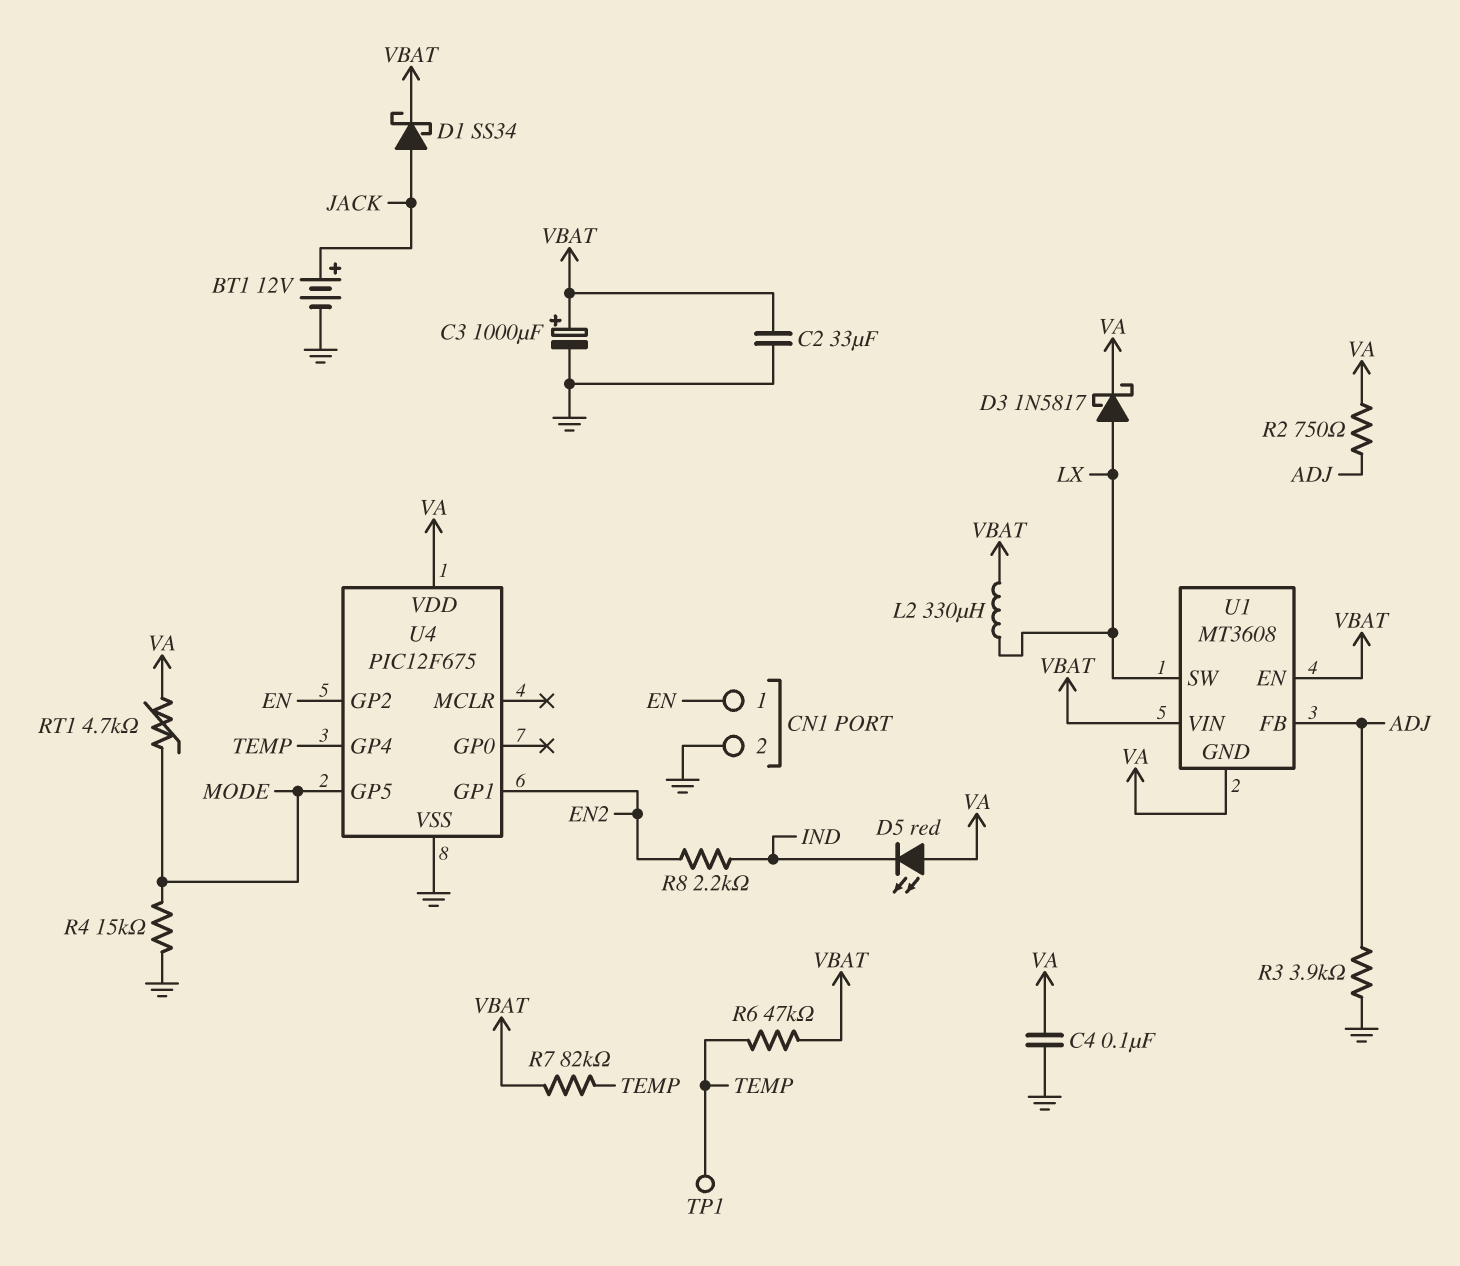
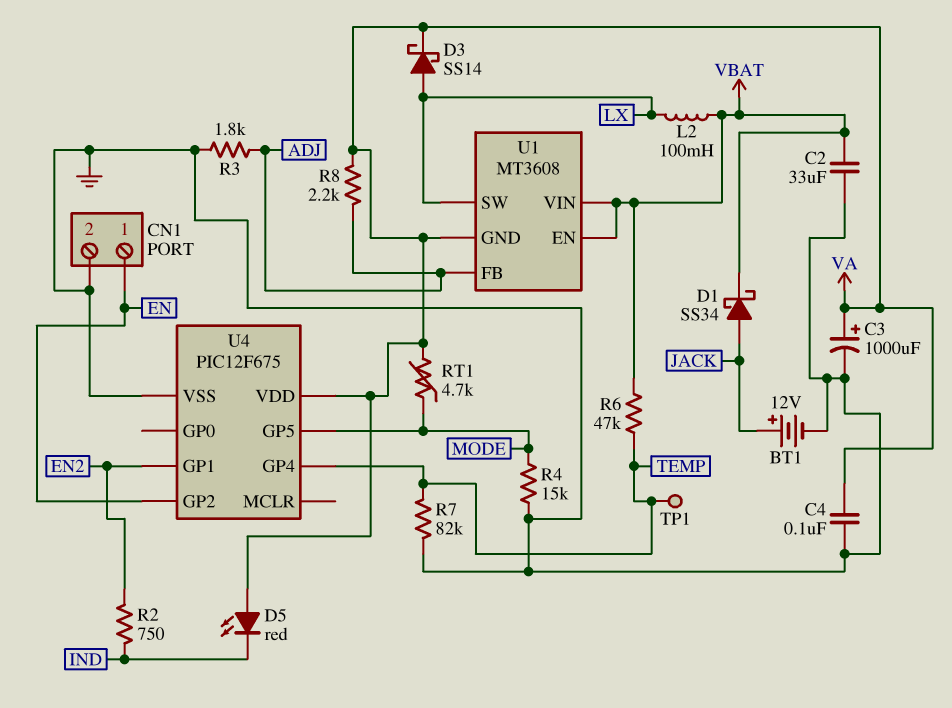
C3: 1000uF (plus VBAT, minus GND) -> 1000uF (plus VA, minus GND)
D3: schottky 1N5817 (A LX, K VA) -> schottky SS14 (A LX, K VA)
L2: 330uH (LX, VBAT) -> 100mH (LX, VBAT)
R2: 750 (ADJ, VA) -> 750 (EN2, IND)
R3: 3.9k (ADJ, GND) -> 1.8k (ADJ, GND)
R7: 82k (TEMP, VBAT) -> 82k (GND, TEMP)
R8: 2.2k (EN2, IND) -> 2.2k (ADJ, VA)

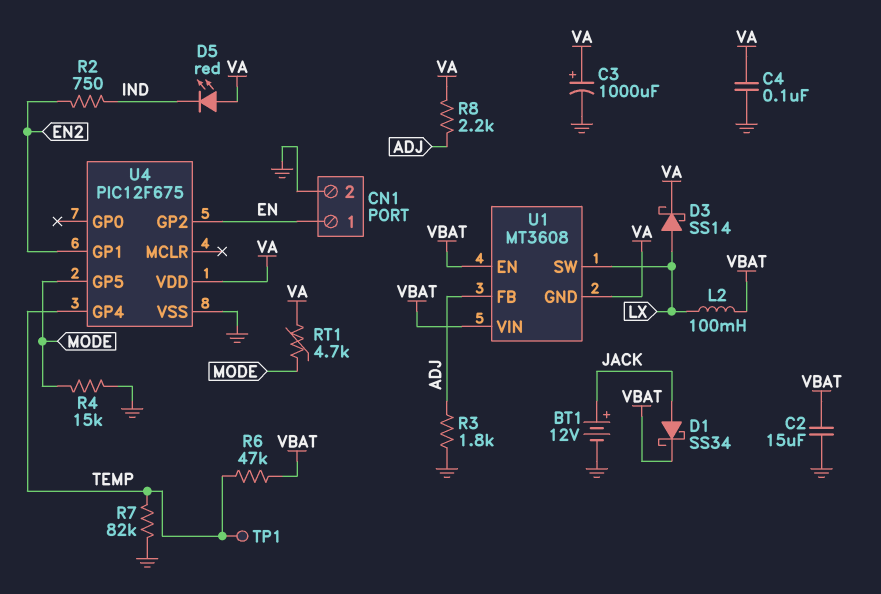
C2: 33uF (GND, VBAT) -> 15uF (GND, VBAT)

